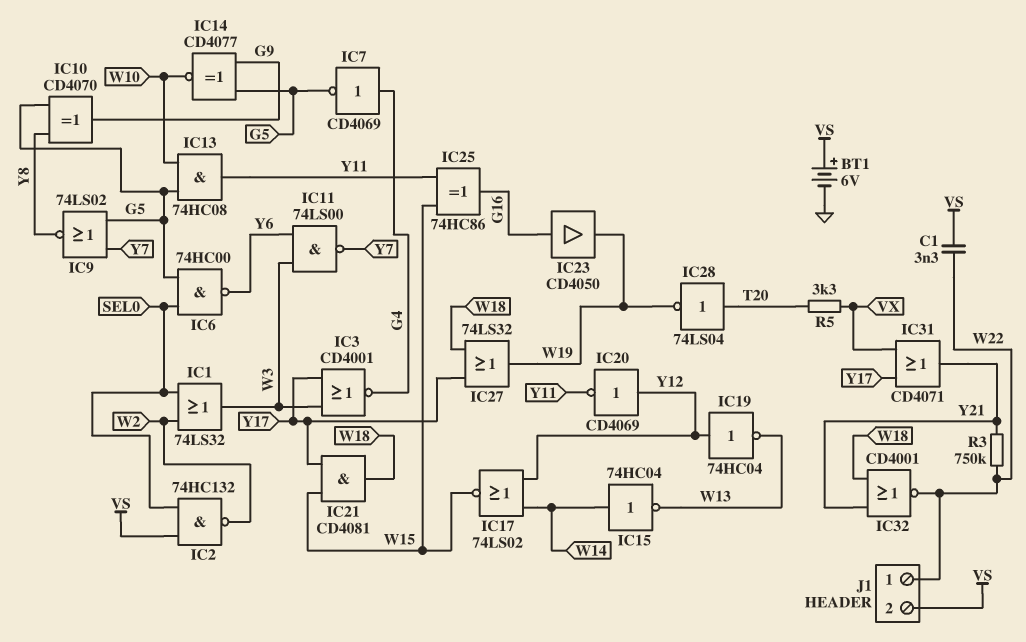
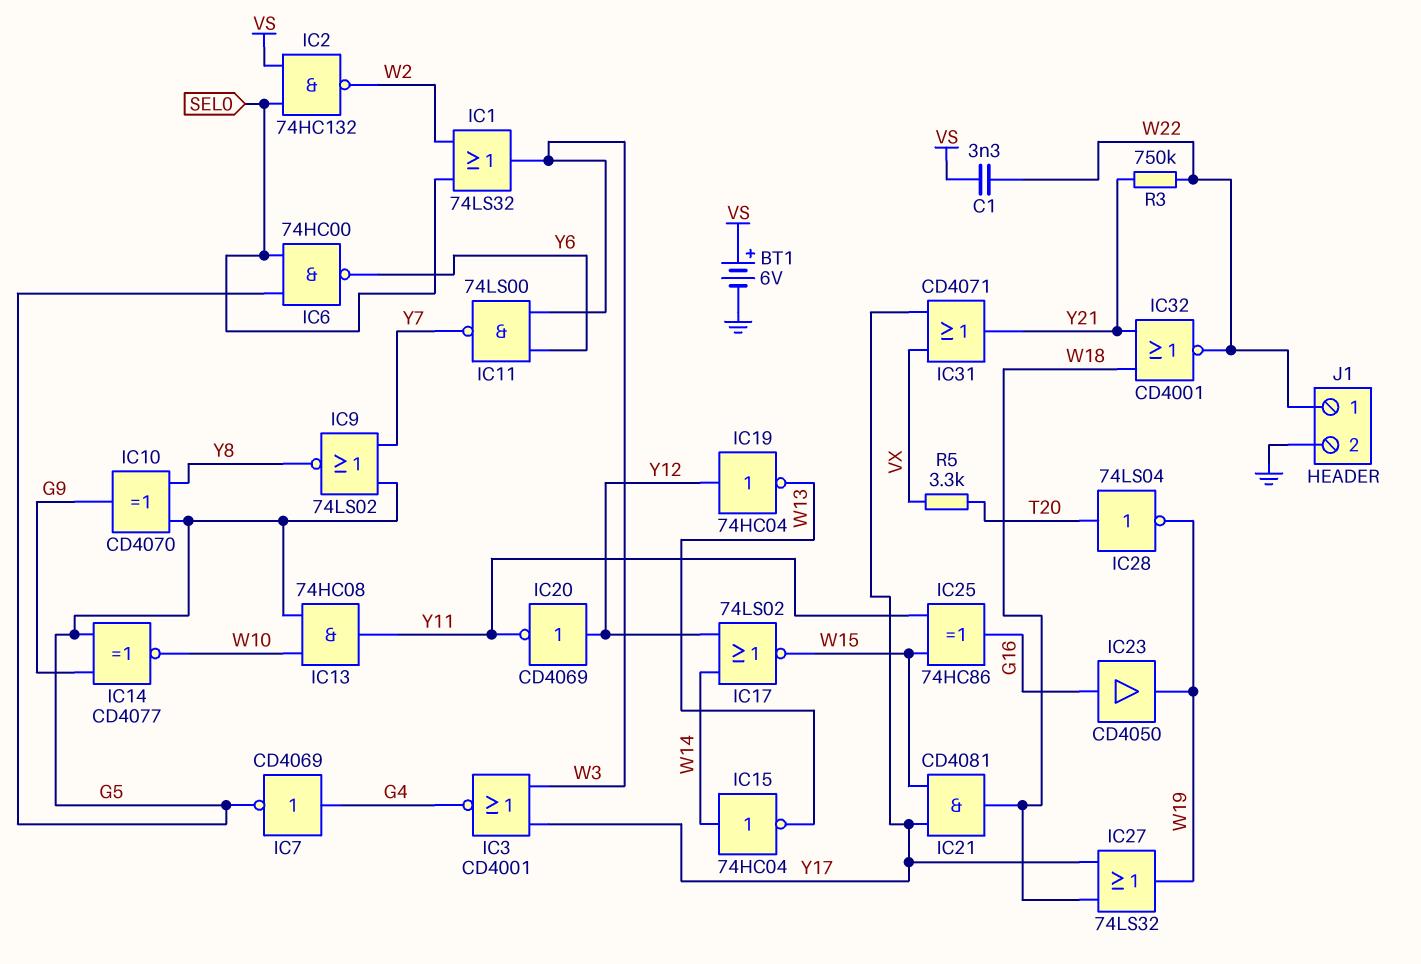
J1 pin 2: VS -> GND

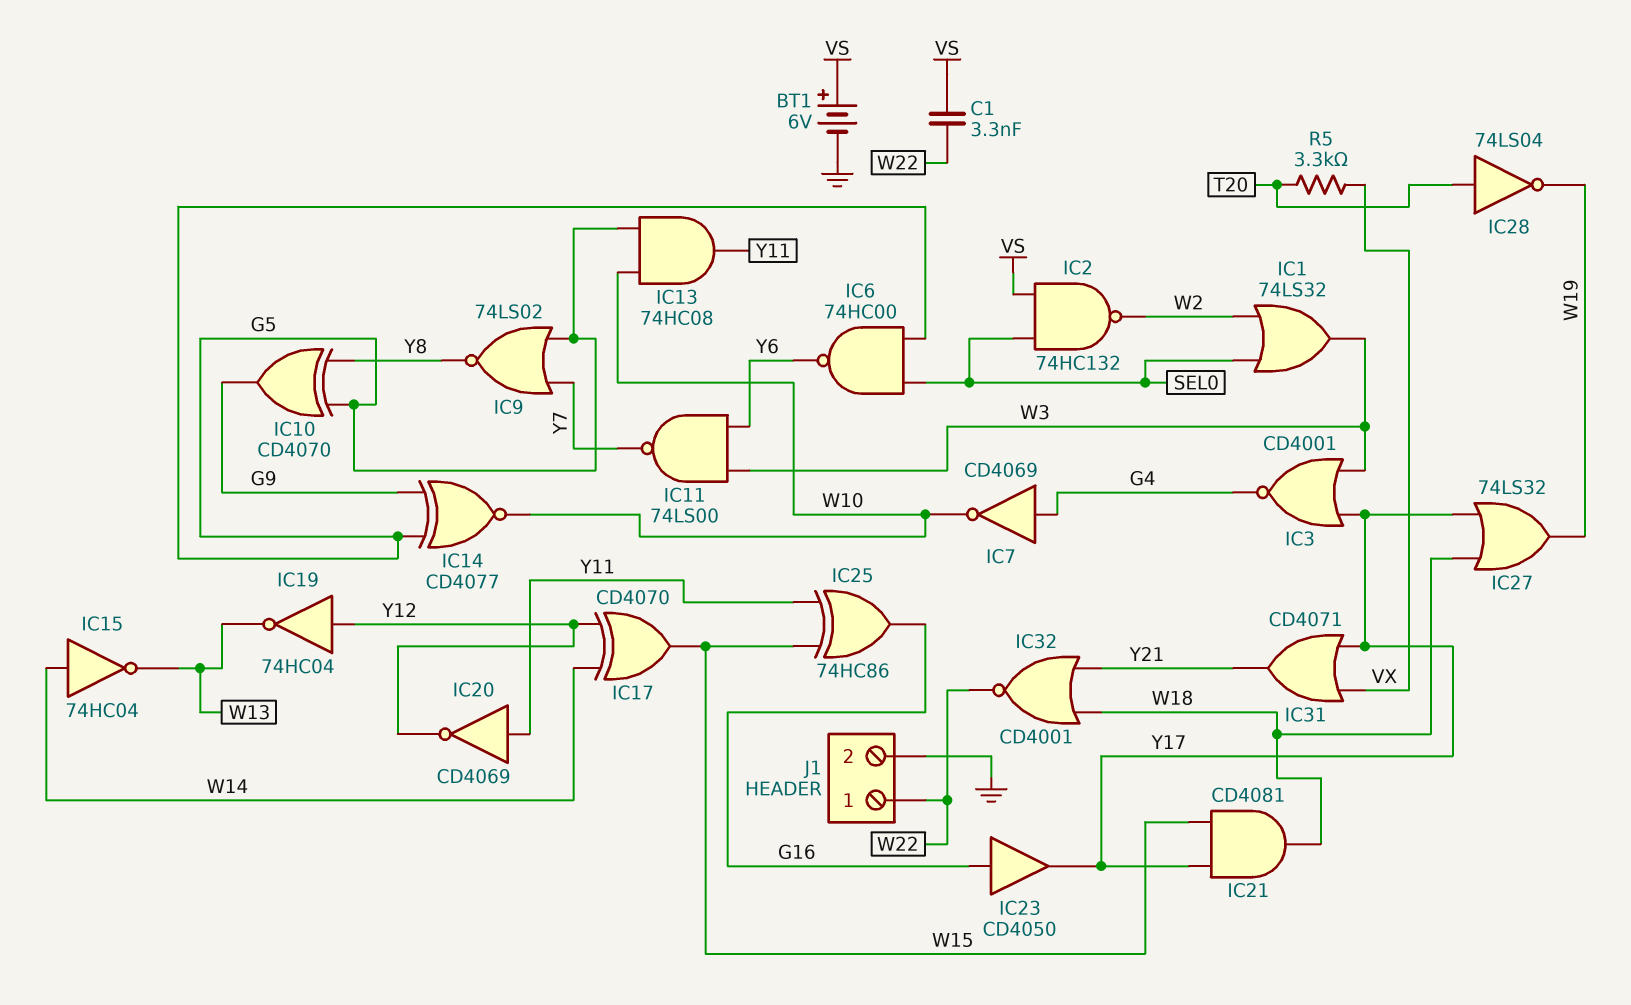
IC7: NOT CD4069 (in G4, out G5) -> NOT CD4069 (in G4, out W10)
IC17: NOR 74LS02 (in W14, in Y12, out W15) -> XOR CD4070 (in W14, in Y12, out W15)
IC20: NOT CD4069 (in Y12, out Y11) -> NOT CD4069 (in Y11, out Y12)
IC23: buffer CD4050 (in G16, out W19) -> buffer CD4050 (in G16, out Y17)
R3: 750k (W22, Y21) -> none

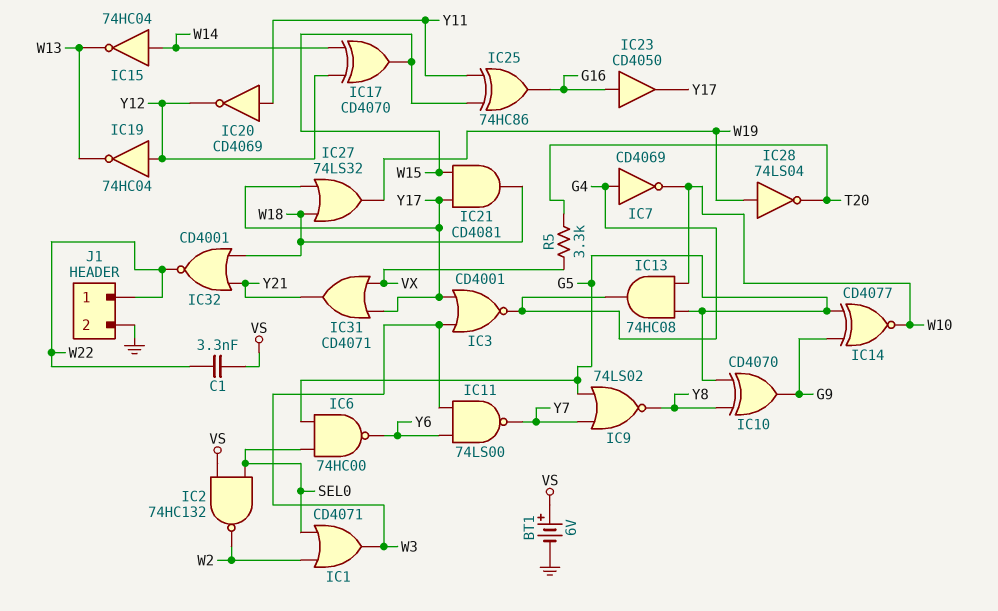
IC1: OR 74LS32 (in SEL0, in W2, out W3) -> OR CD4071 (in SEL0, in W2, out W3)
IC13: AND 74HC08 (in G5, in W10, out Y11) -> AND 74HC08 (in G5, in W10, out G4)
IC28: NOT 74LS04 (in T20, out W19) -> NOT 74LS04 (in W19, out T20)

